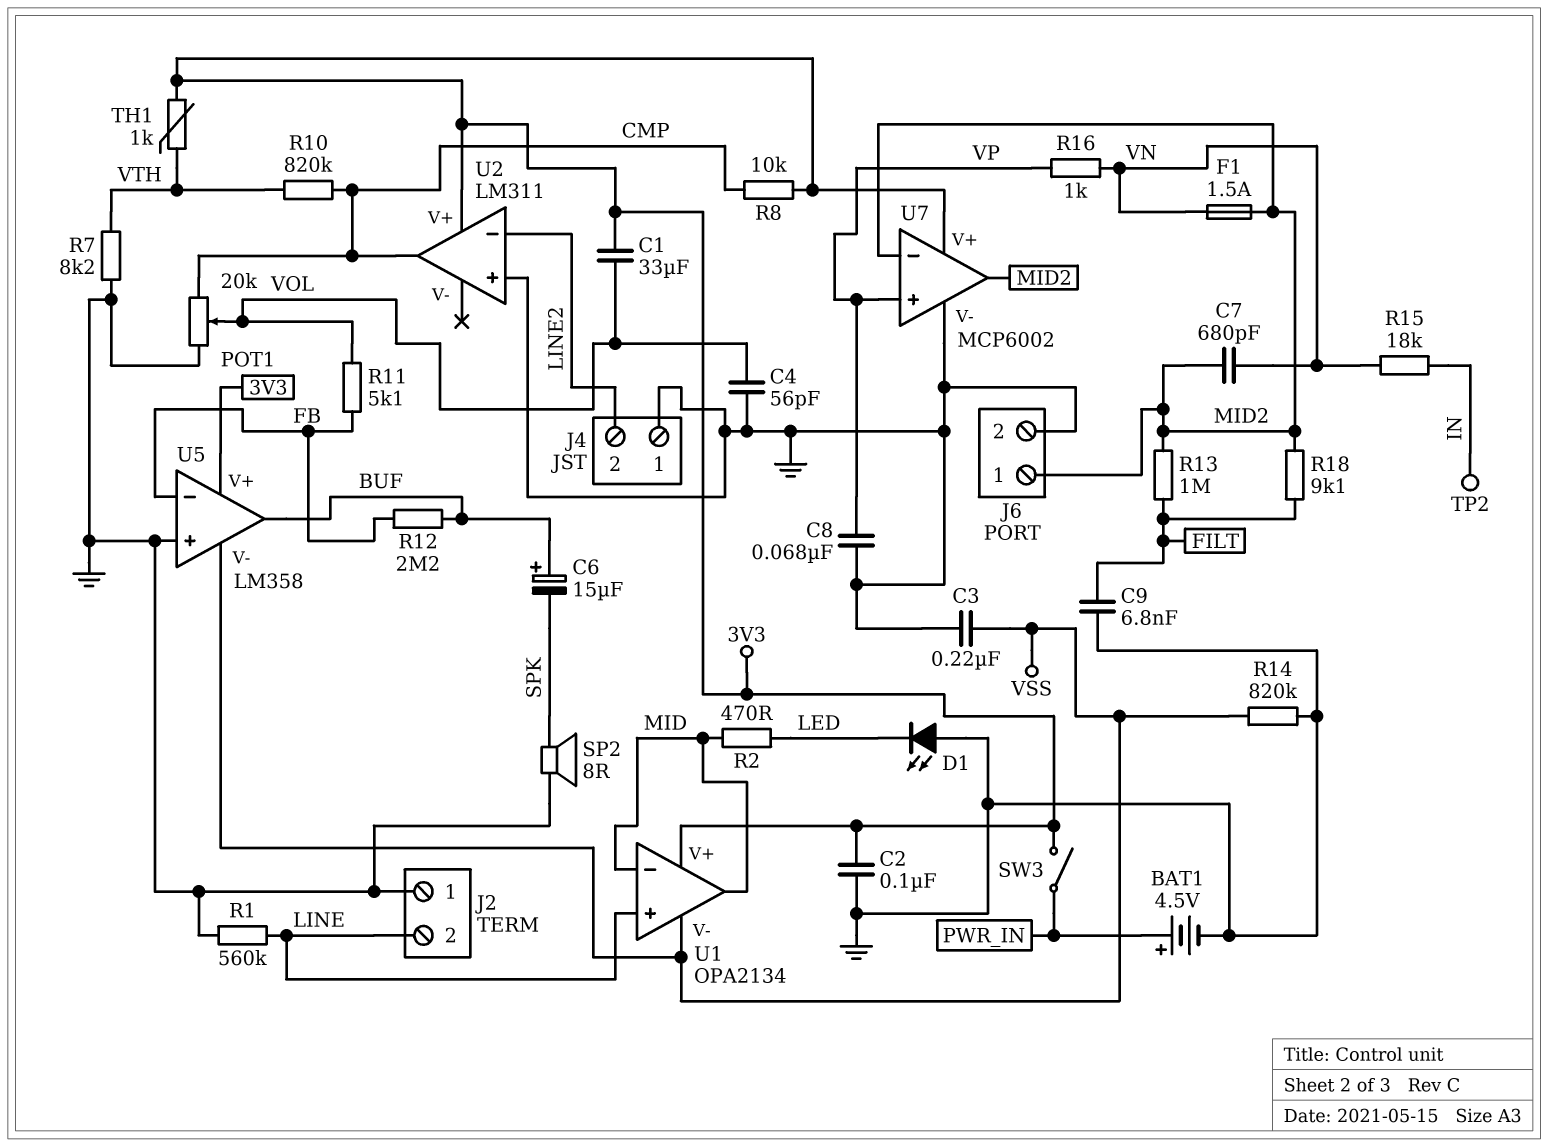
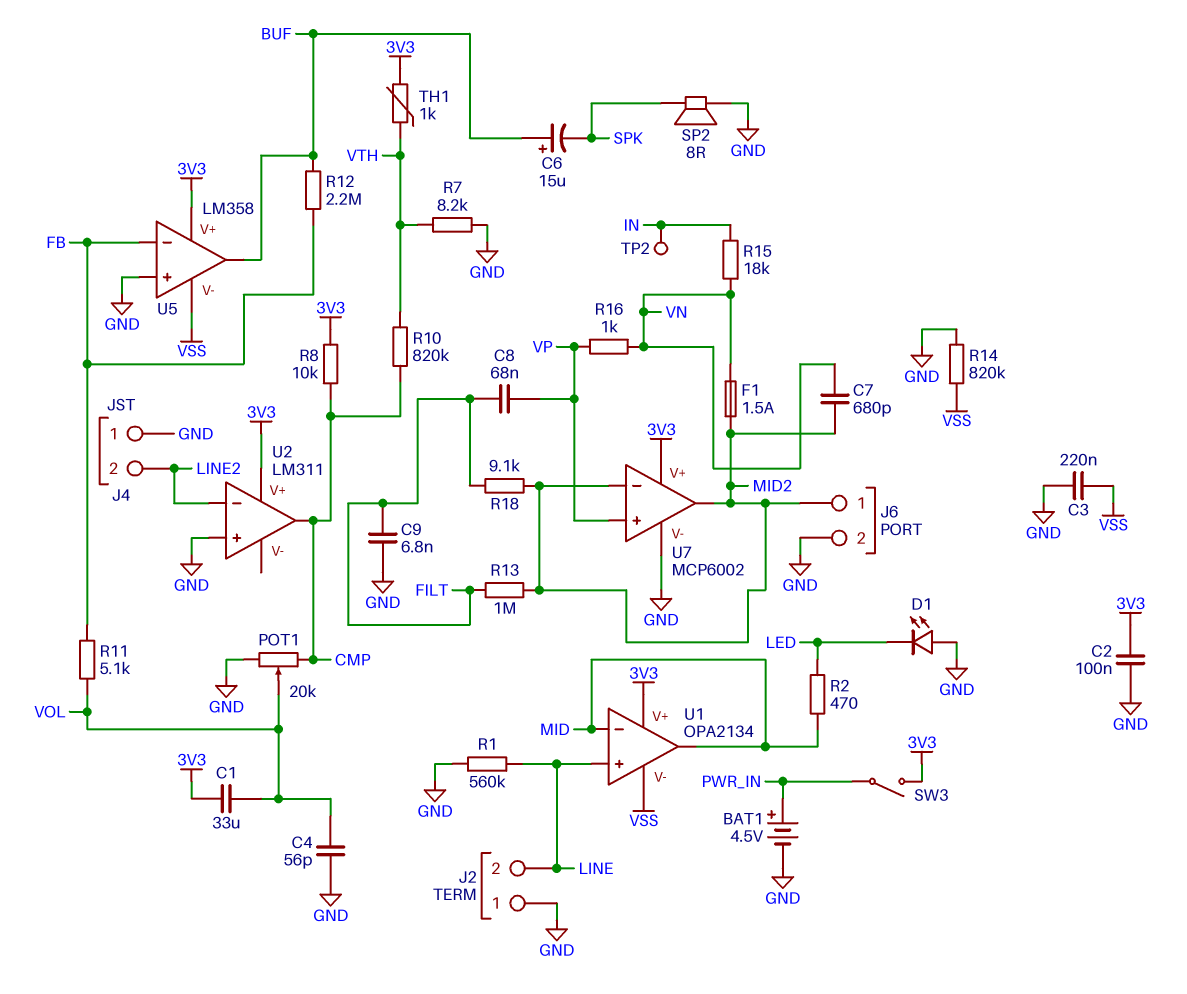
C8: 68nF (GND, VP) -> 68nF (FILT, VP)

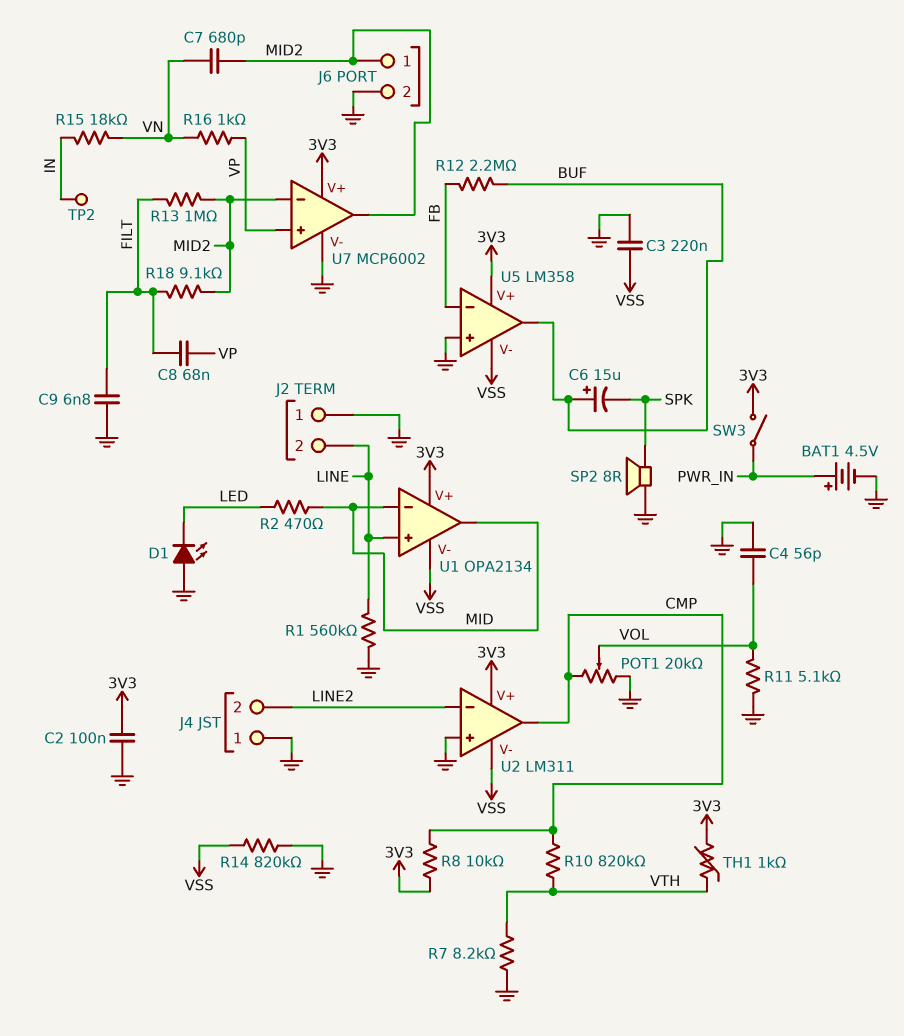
C1: 33uF (3V3, VOL) -> none
F1: 1.5A (MID2, VN) -> none
R11: 5.1k (FB, VOL) -> 5.1k (GND, VOL)
U2 pin V-: none -> VSS

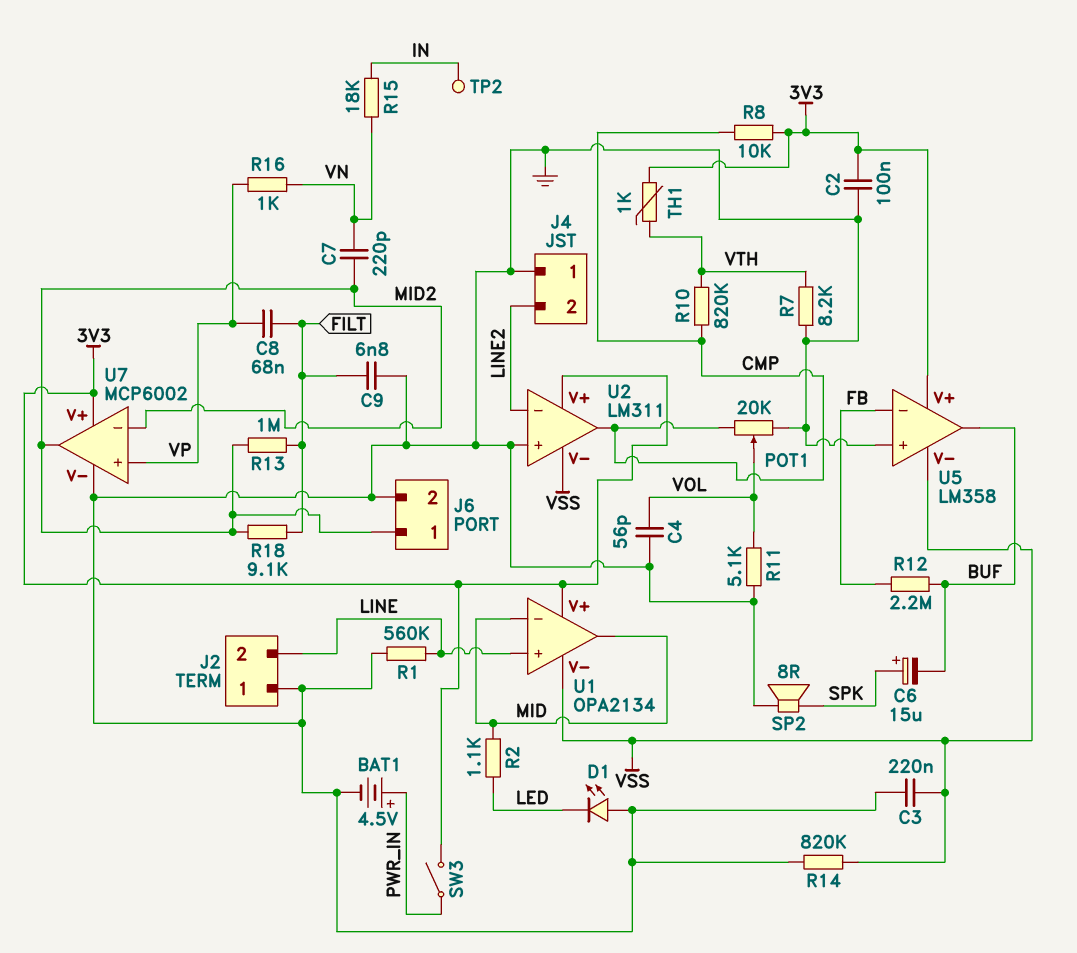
C6: 15uF (plus BUF, minus SPK) -> 15uF (plus SPK, minus BUF)
C7: 680pF (MID2, VN) -> 220pF (MID2, VN)
R2: 470 (LED, MID) -> 1.1k (LED, MID)

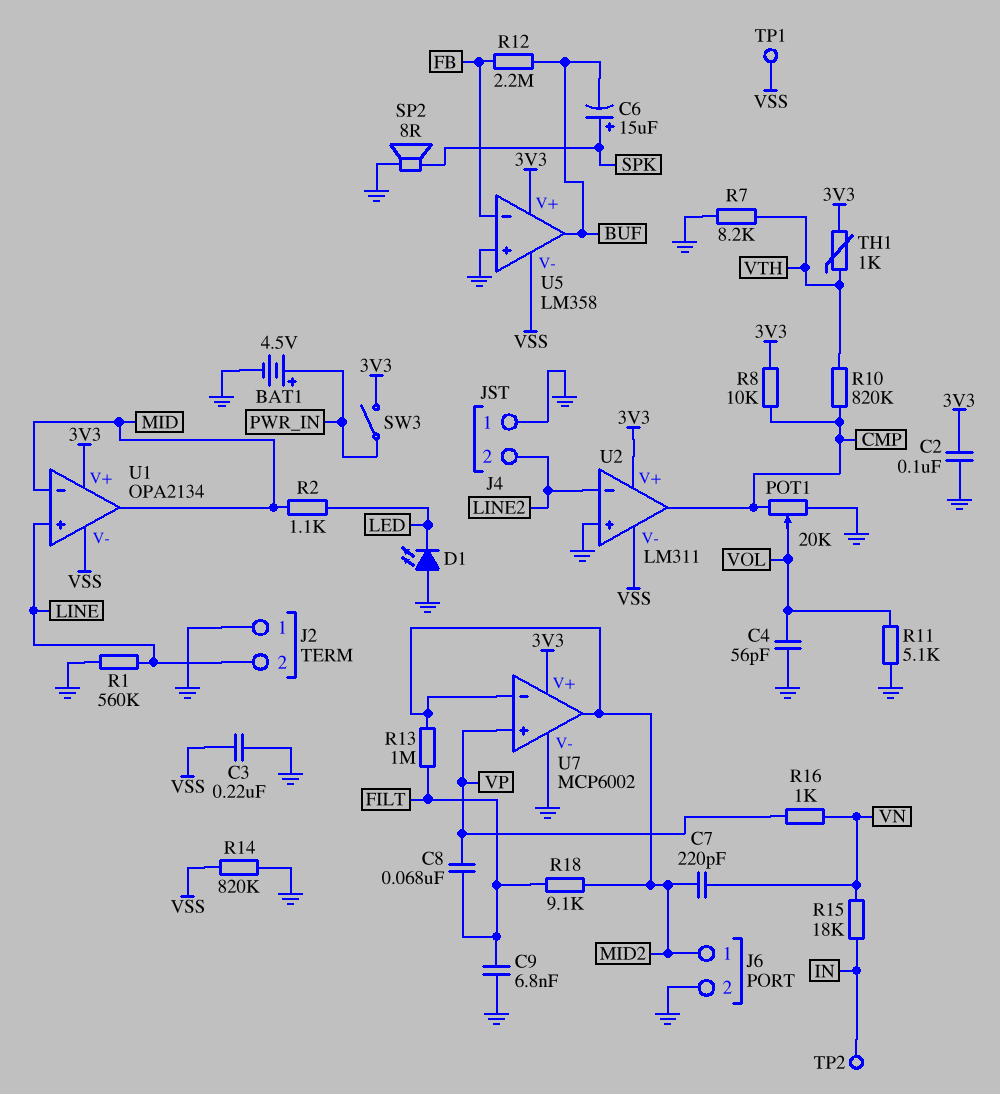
TP1: none -> test point (VSS)

